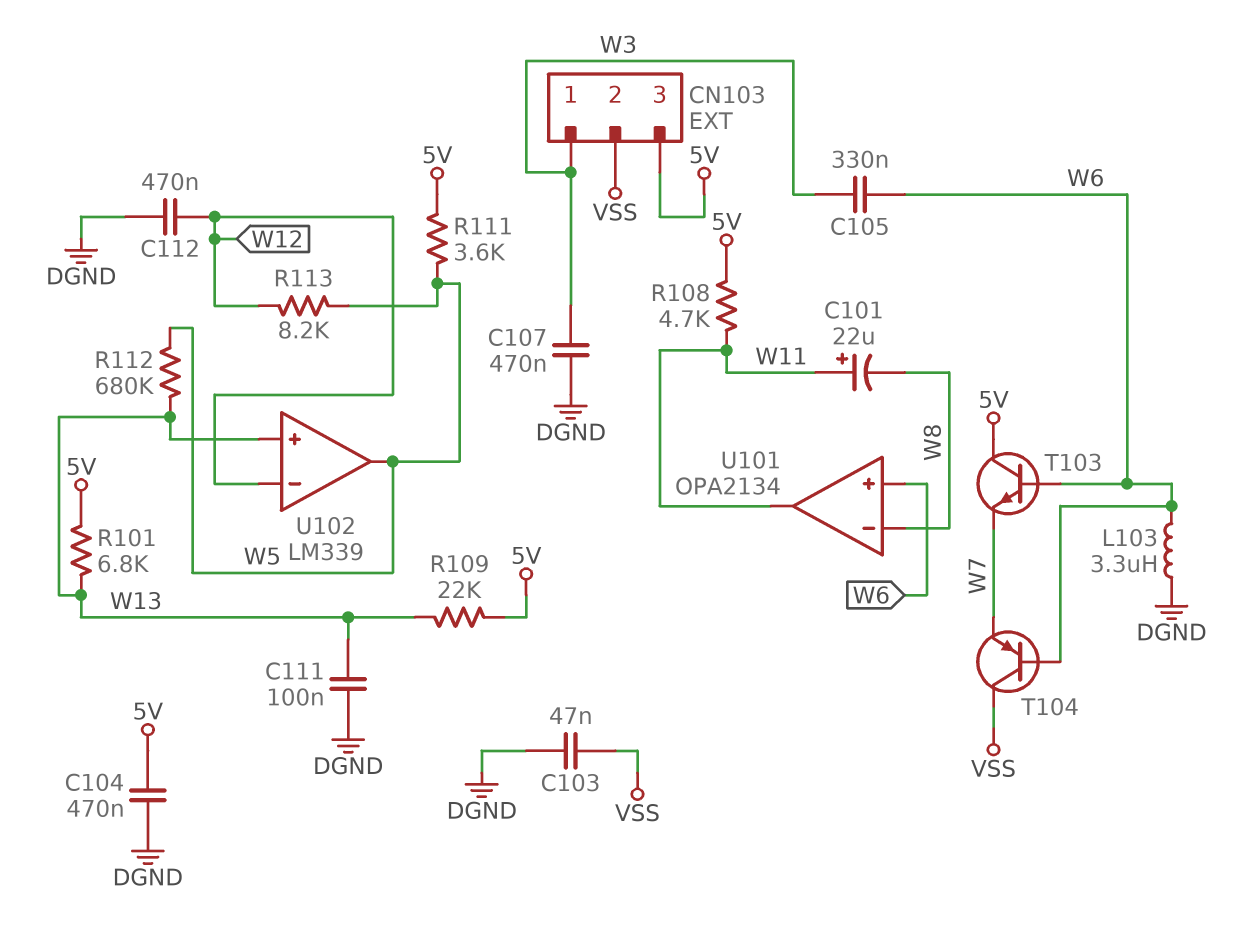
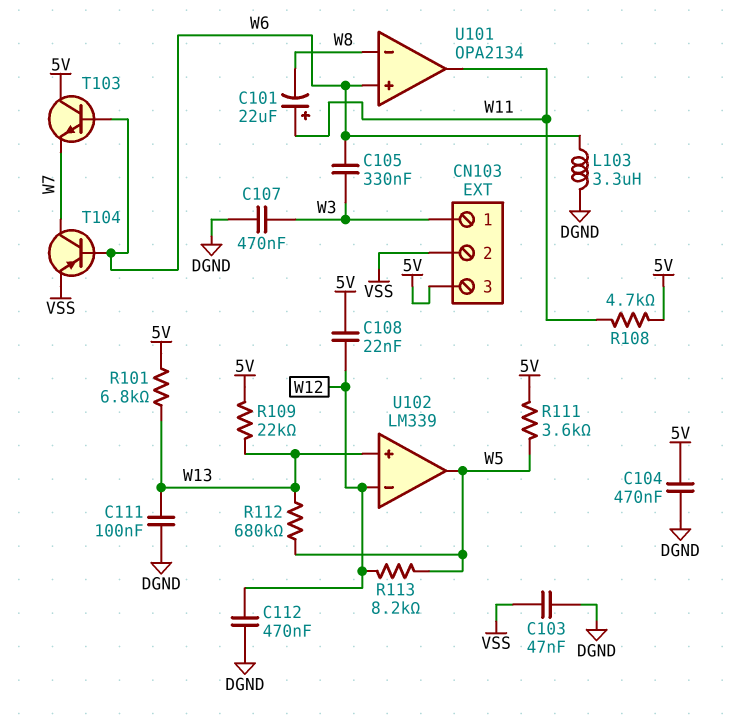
C108: none -> 22nF (5V, W12)
T104: PNP (B W6, C VSS, E W7) -> PNP (B W6, C W7, E VSS)

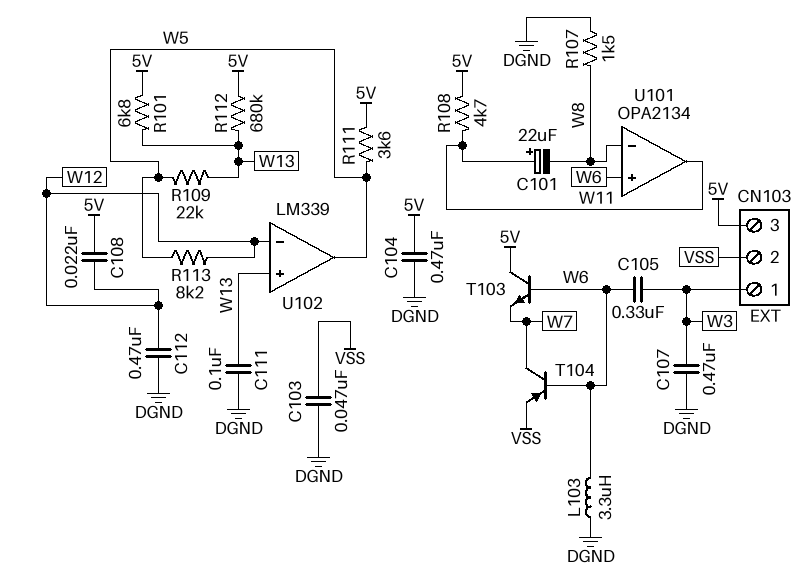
R107: none -> 1.5k (DGND, W8)
R109: 22k (5V, W13) -> 22k (W5, W13)
R112: 680k (W5, W13) -> 680k (5V, W13)

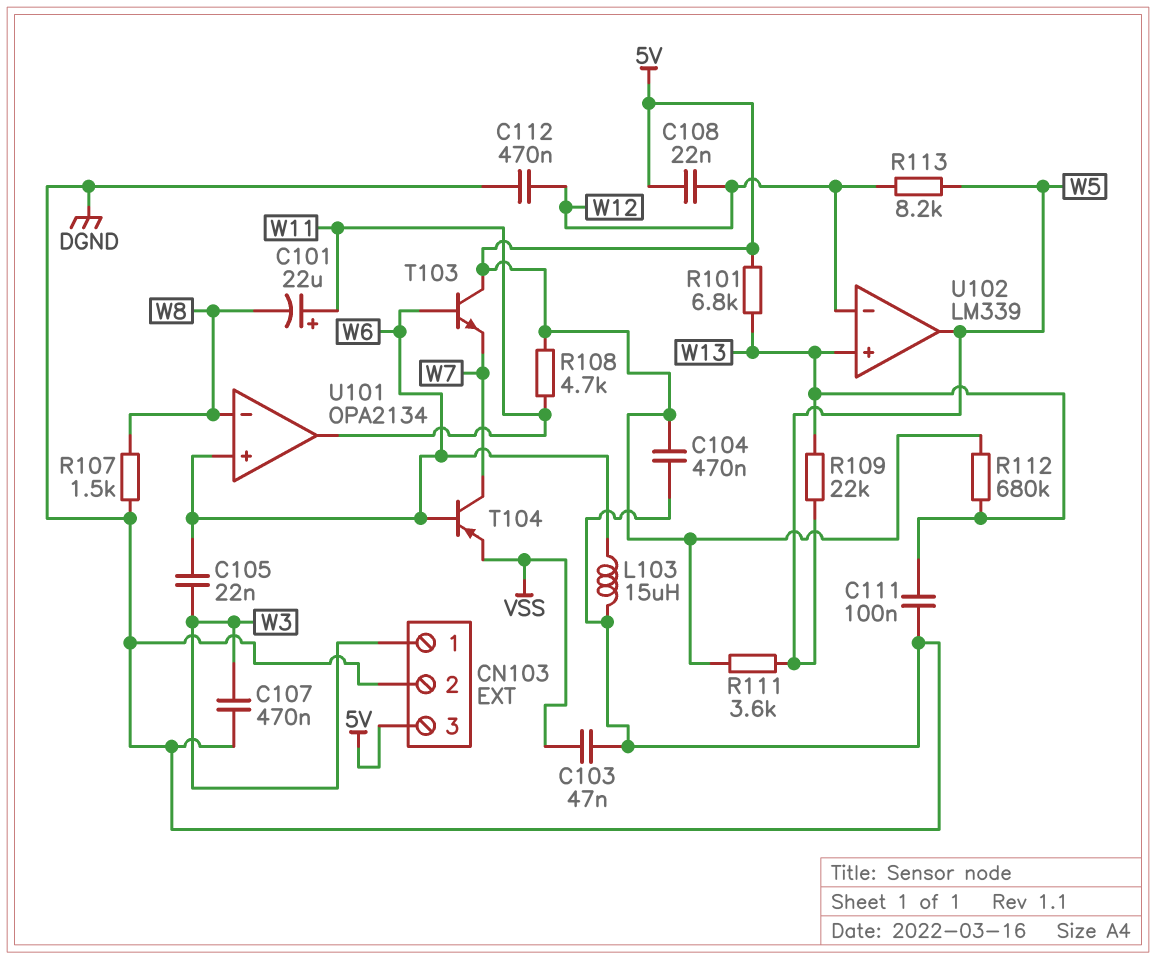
C105: 330nF (W3, W6) -> 22nF (W3, W6)
CN103 pin 2: VSS -> DGND
L103: 3.3uH (DGND, W6) -> 15uH (DGND, W6)

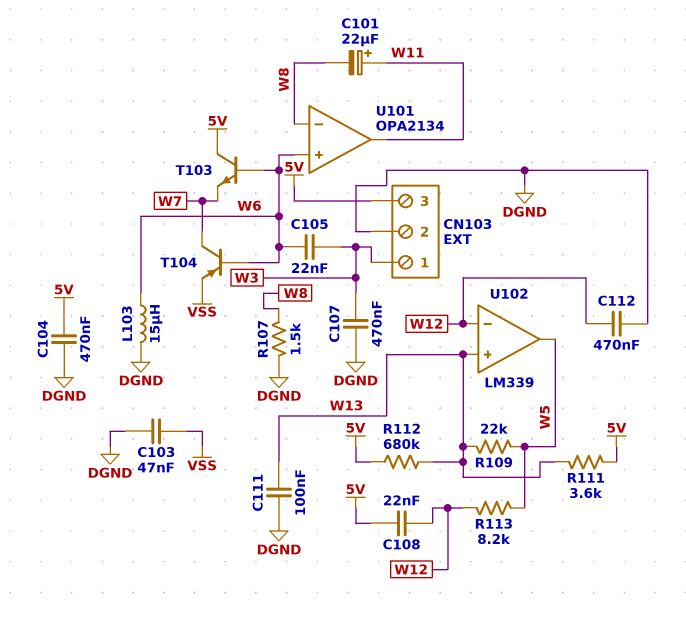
R101: 6.8k (5V, W13) -> none
R108: 4.7k (5V, W11) -> none
R111: 3.6k (5V, W5) -> 3.6k (5V, W13)

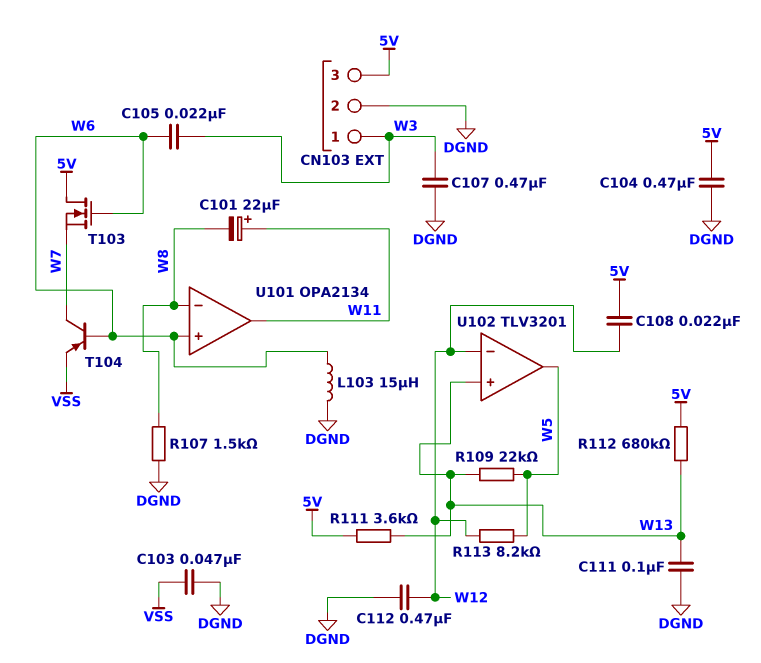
T103: NPN (B W6, C 5V, E W7) -> NMOS (G W6, D 5V, S W7)
U102: LM339 -> TLV3201

